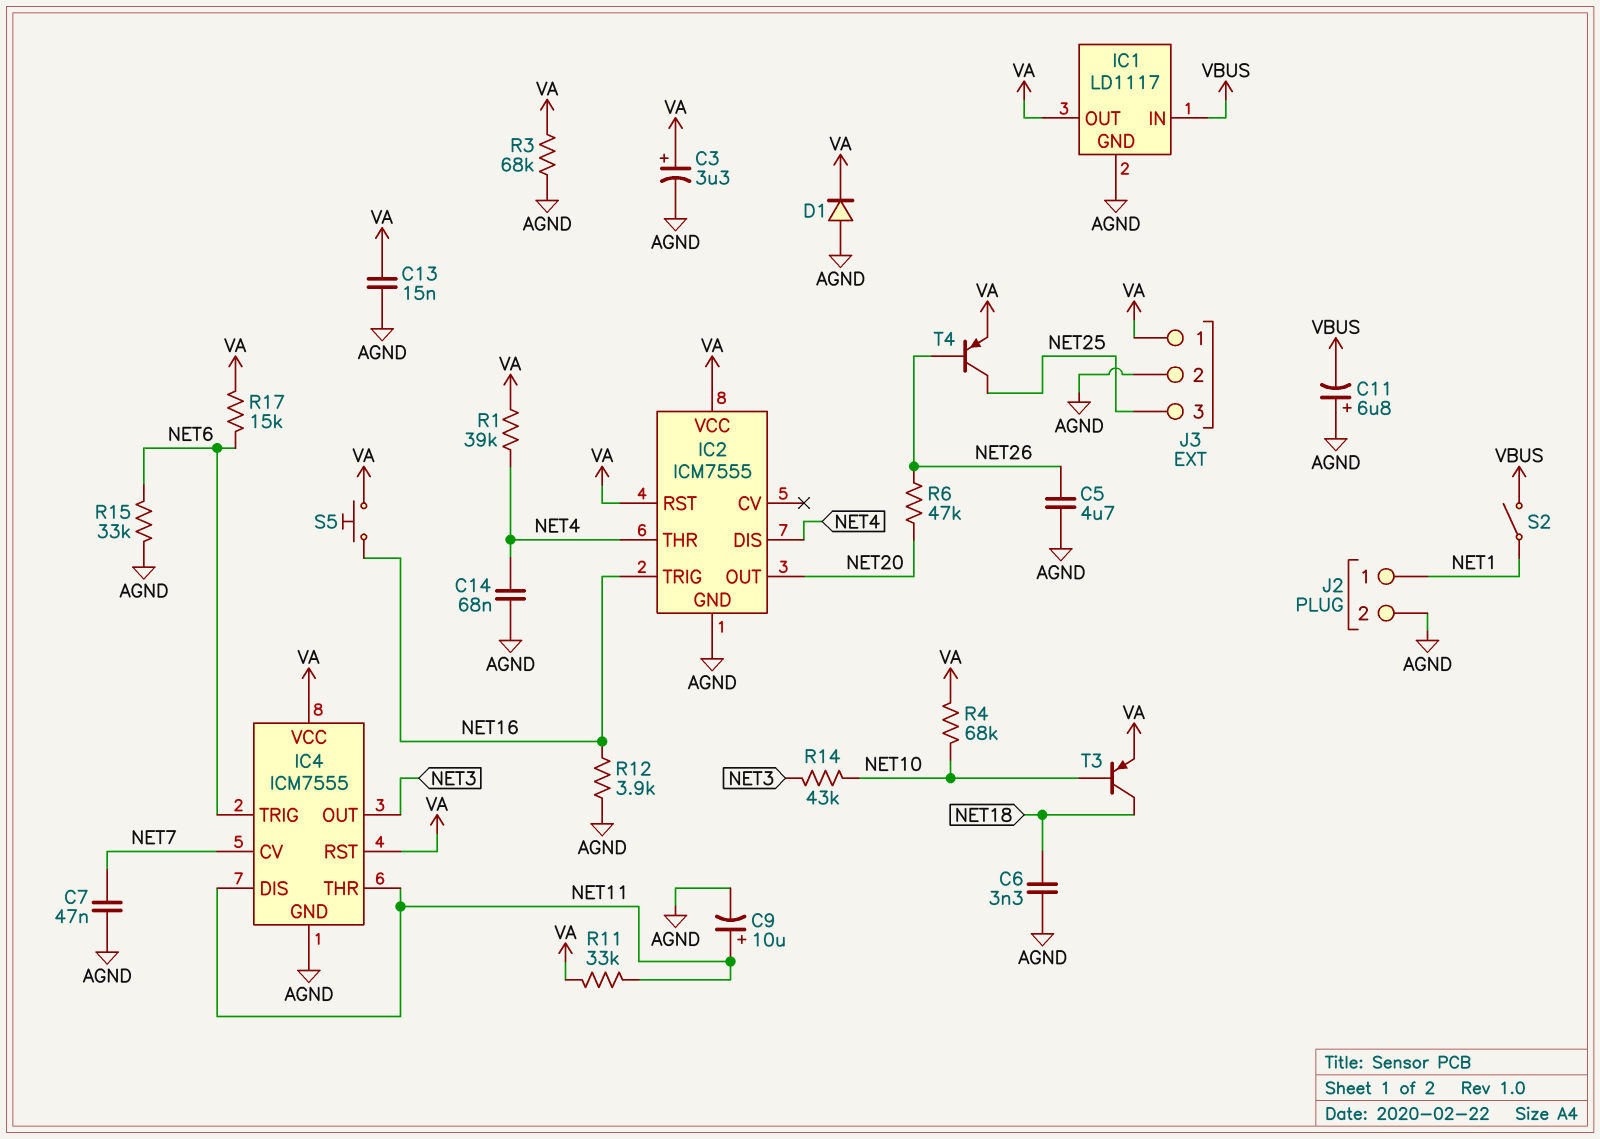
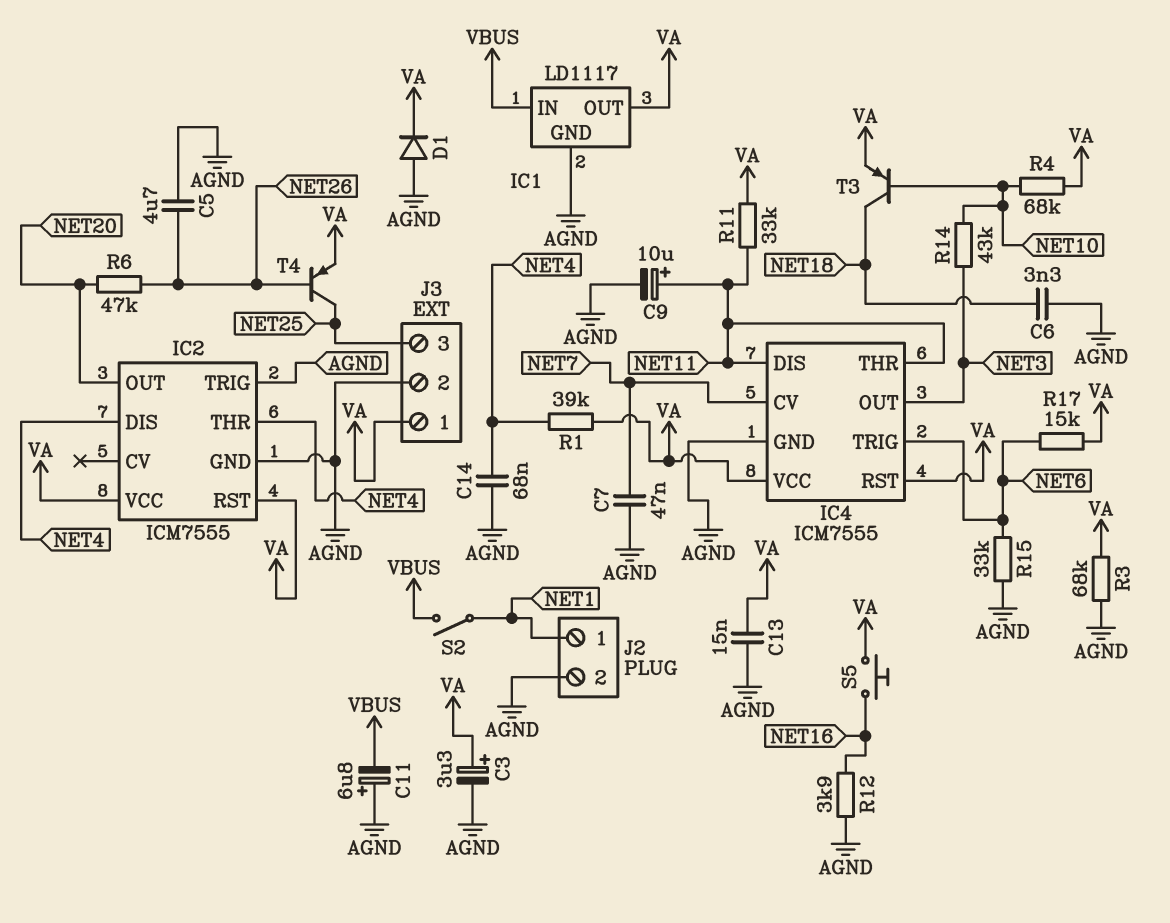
IC2 pin TRIG: NET16 -> AGND

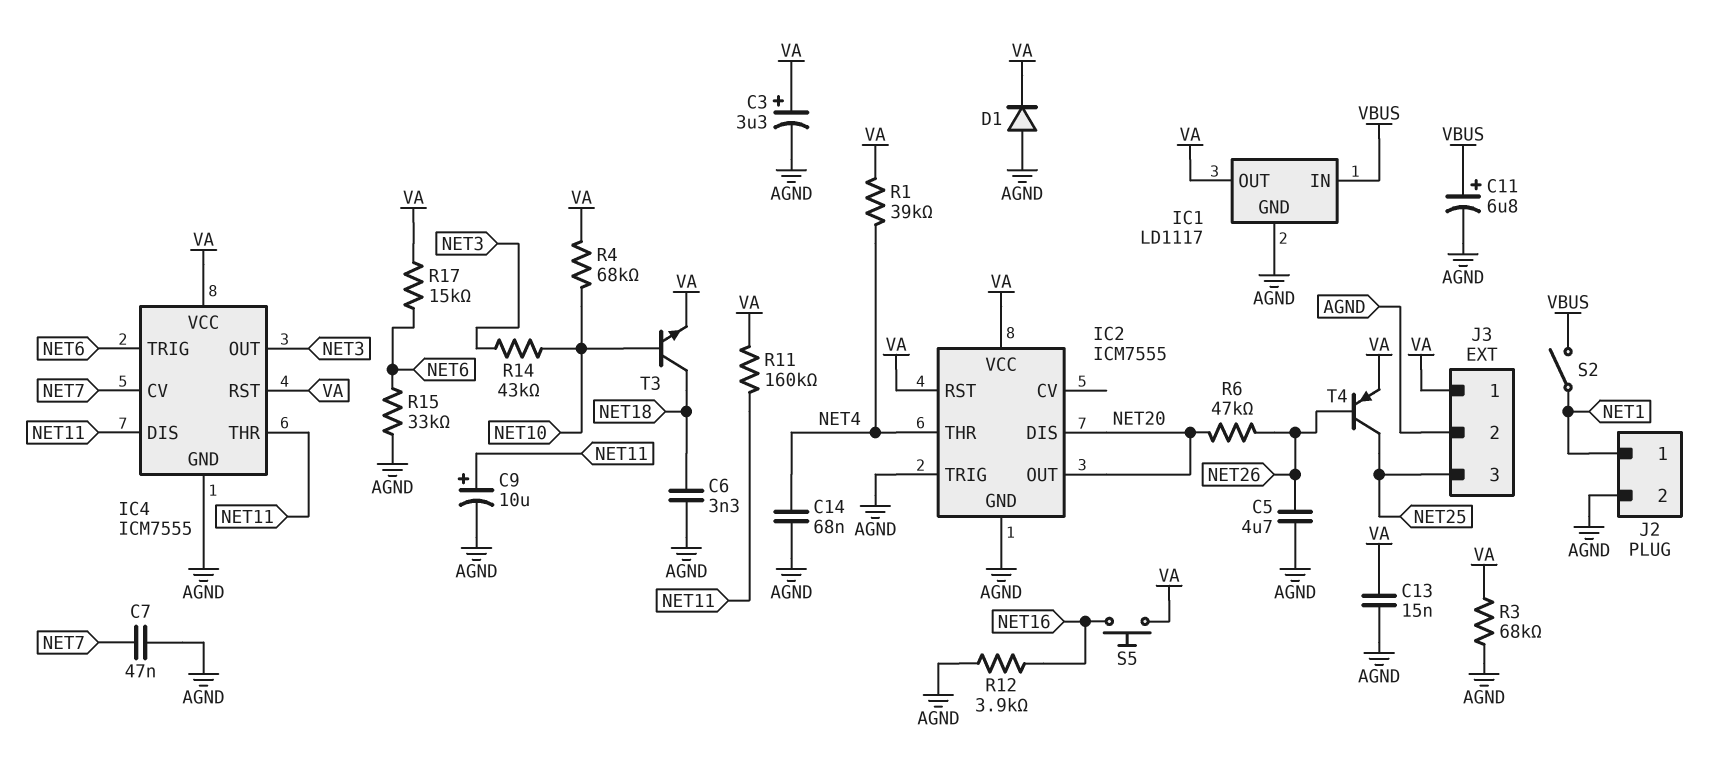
C11: 6.8uF (plus AGND, minus VBUS) -> 6.8uF (plus VBUS, minus AGND)
IC2 pin DIS: NET4 -> NET20
R11: 33k (NET11, VA) -> 160k (NET11, VA)
T3: PNP (B NET10, C NET18, E VA) -> NPN (B NET10, C NET18, E VA)

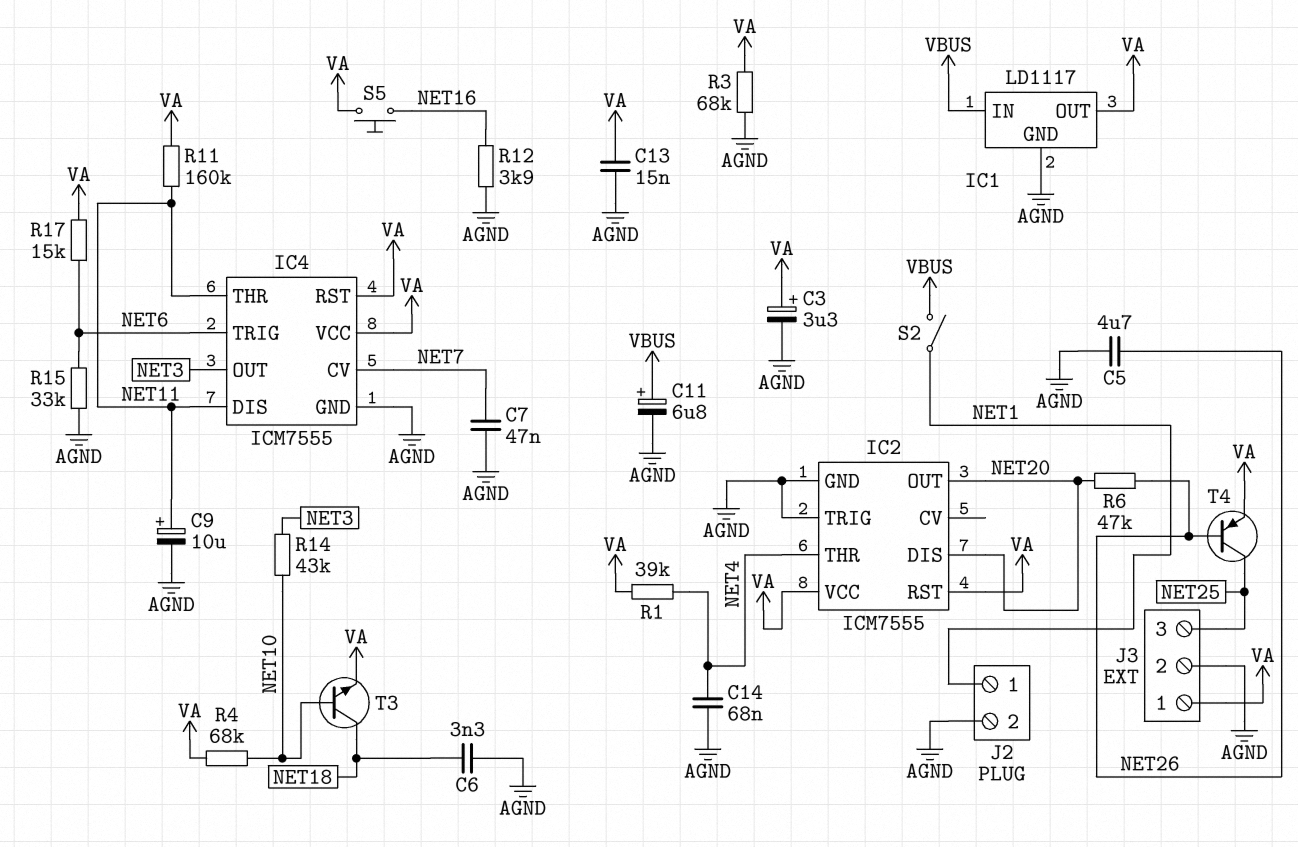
D1: diode (A AGND, K VA) -> none

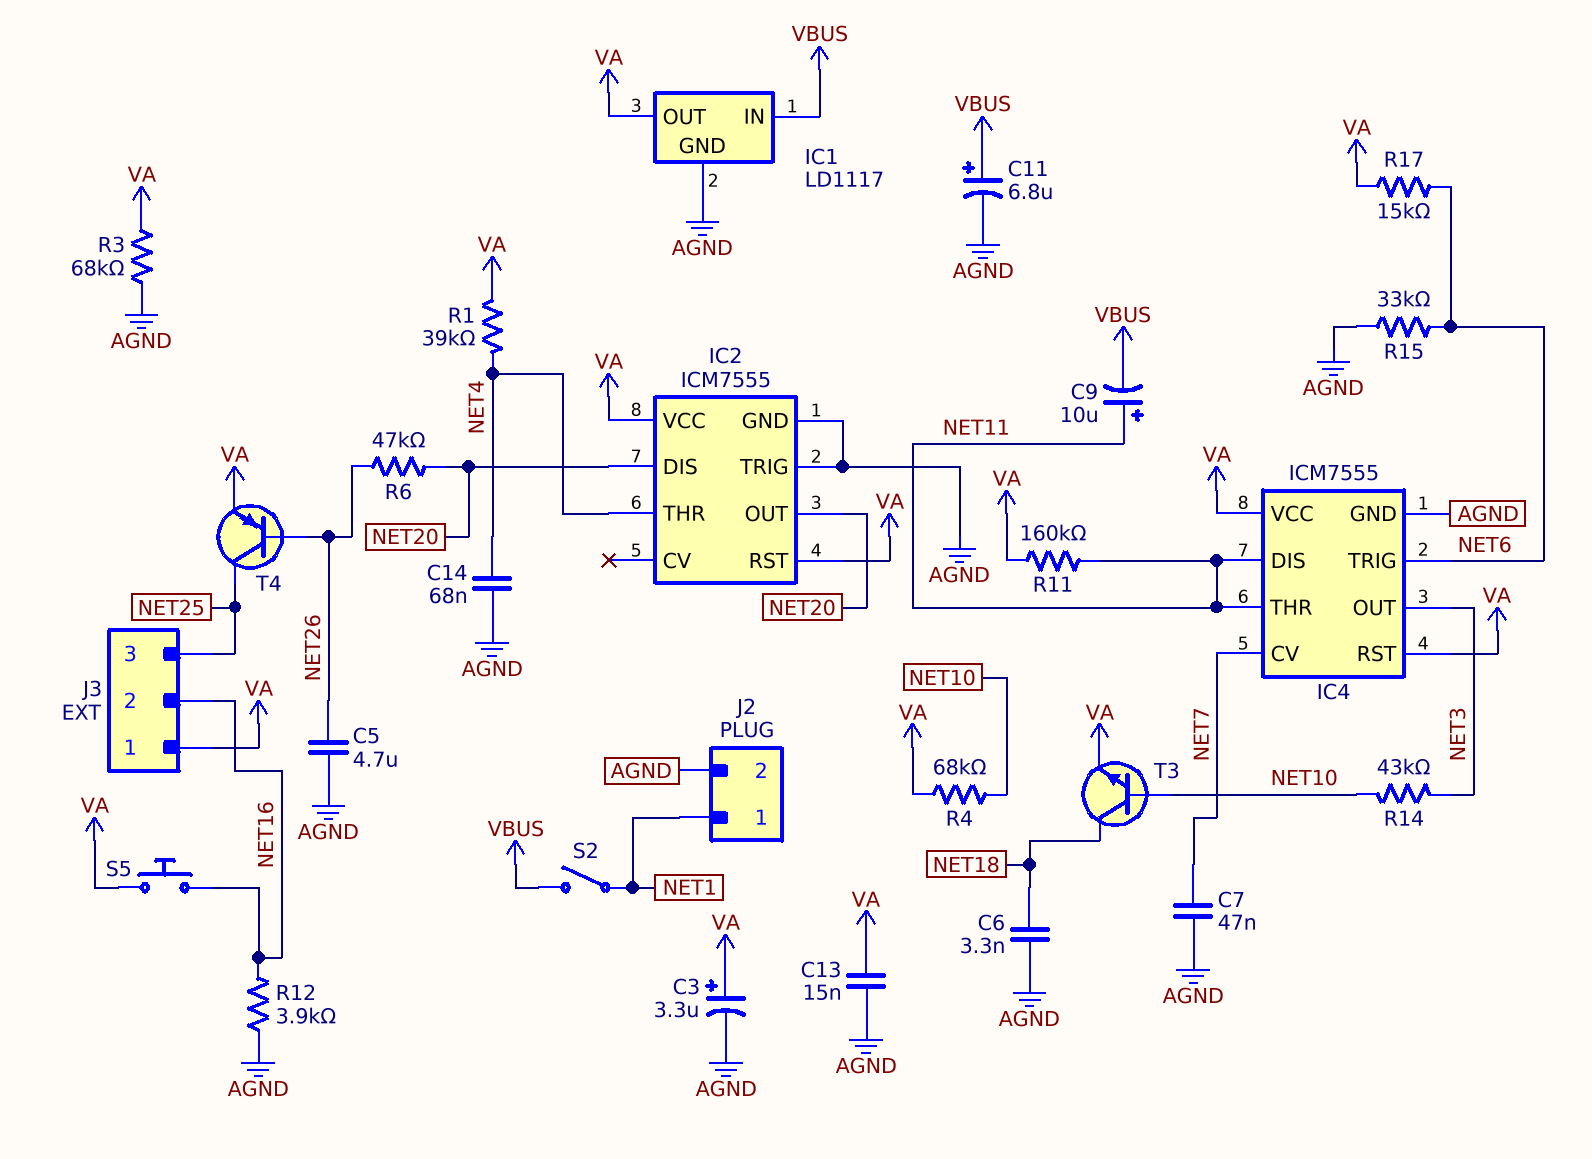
C9: 10uF (plus NET11, minus AGND) -> 10uF (plus NET11, minus VBUS)
J3 pin 2: AGND -> NET16

